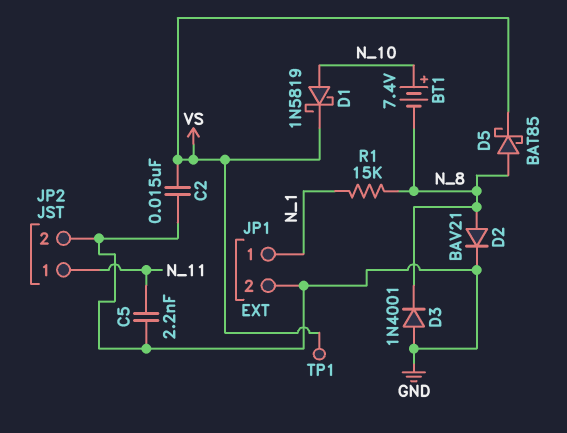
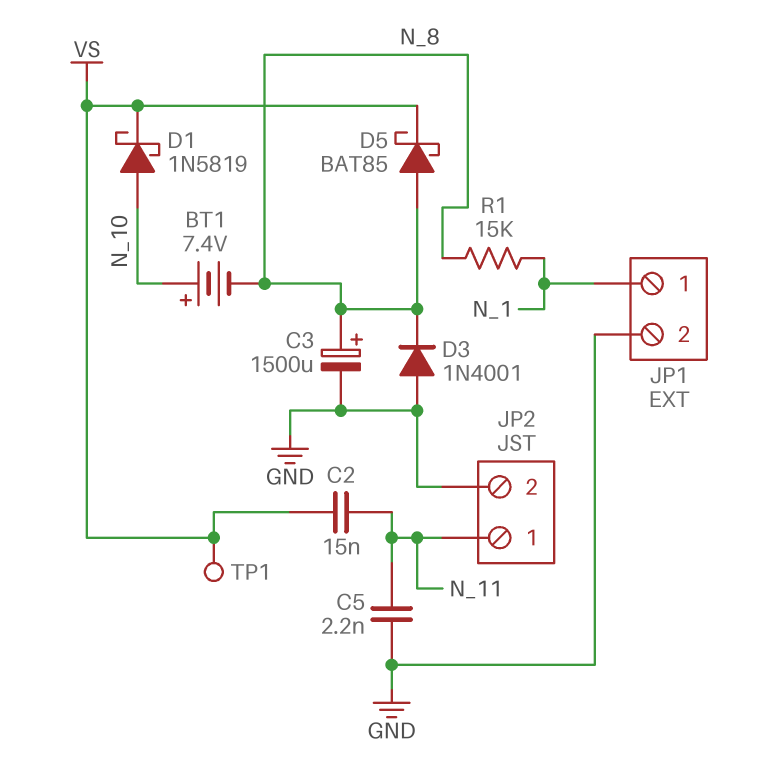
C2: 15nF (GND, VS) -> 15nF (N_11, VS)
C3: none -> 1500uF (plus N_8, minus GND)
D2: diode BAV21 (A N_8, K GND) -> none

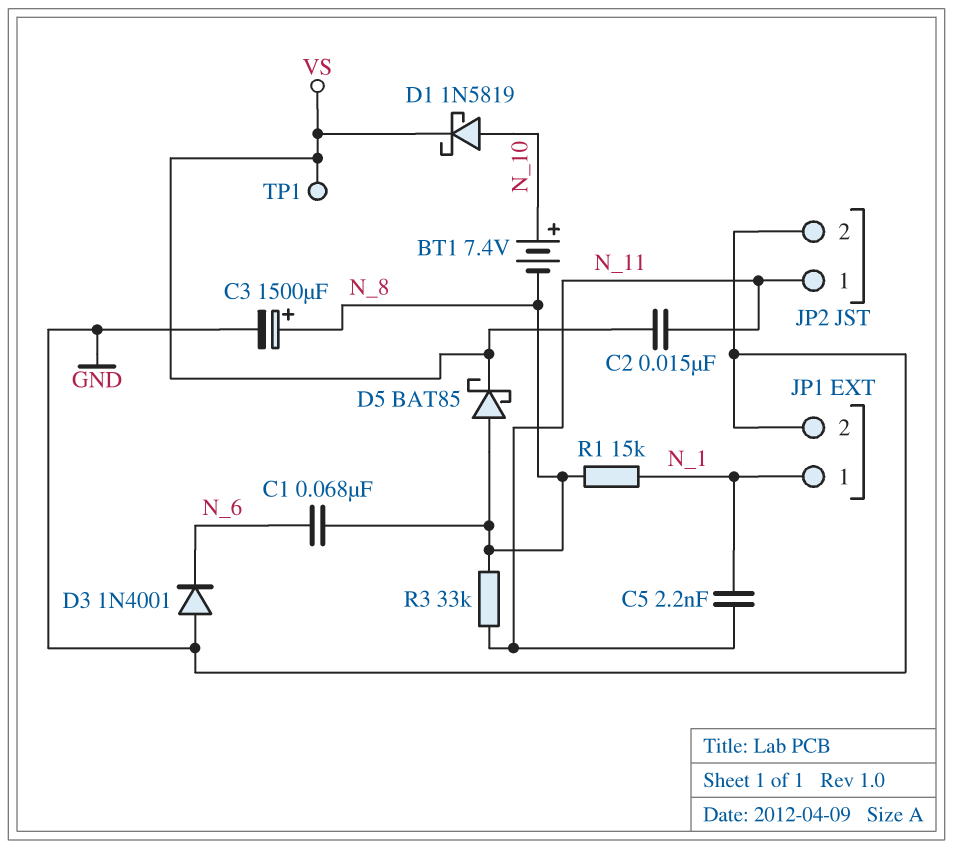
C1: none -> 68nF (N_6, N_8)
C5: 2.2nF (GND, N_11) -> 2.2nF (N_1, N_11)
D3: diode 1N4001 (A GND, K N_8) -> diode 1N4001 (A GND, K N_6)
R3: none -> 33k (N_8, N_11)

